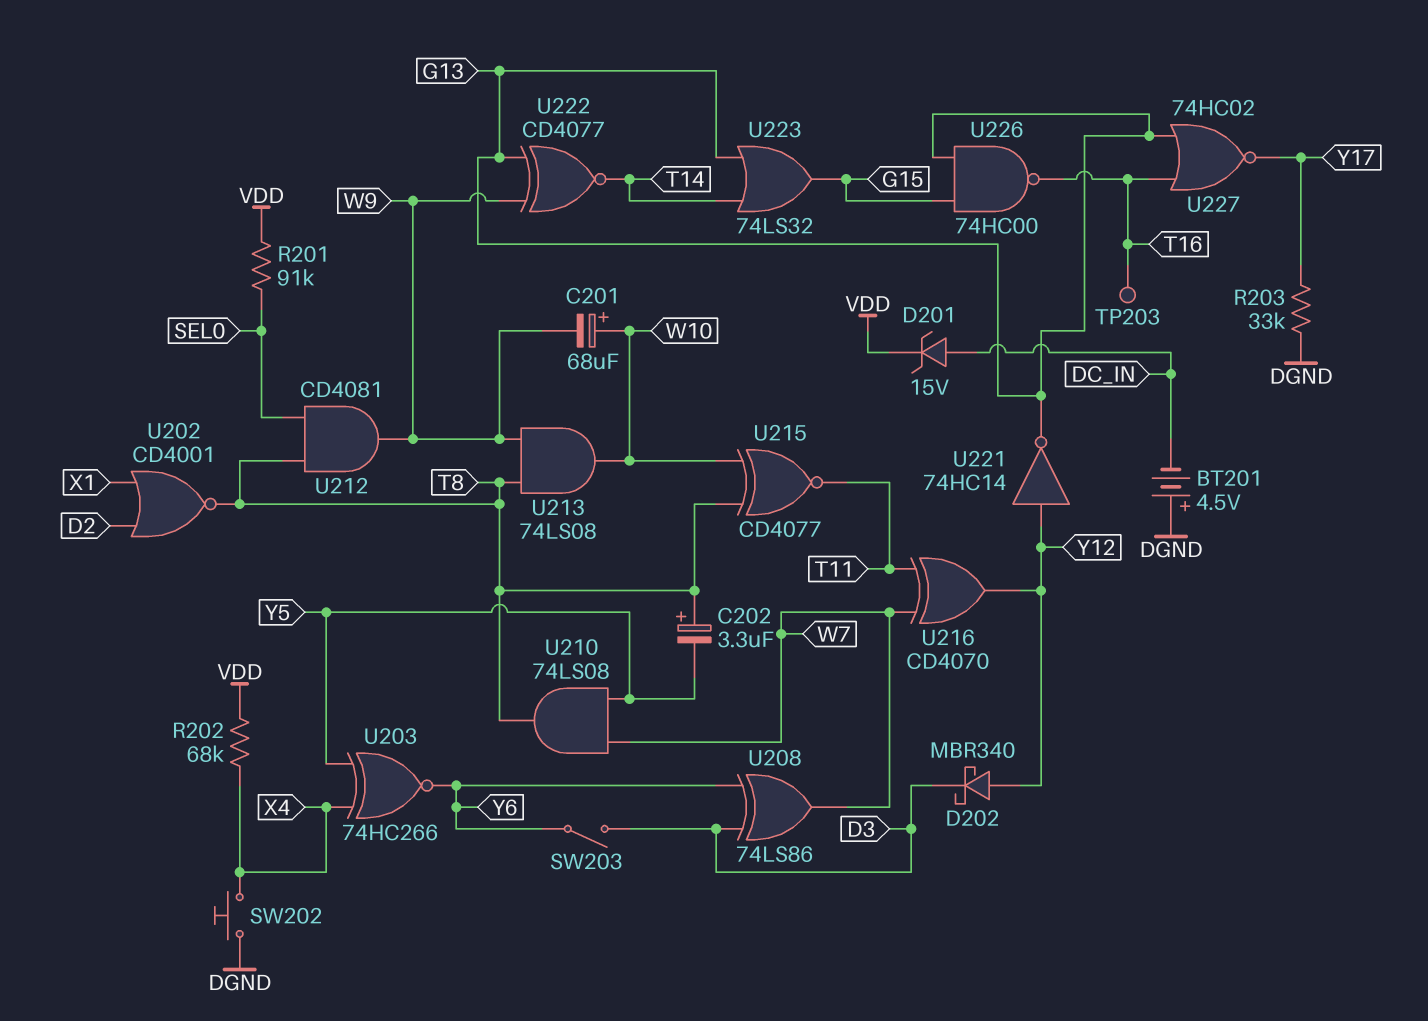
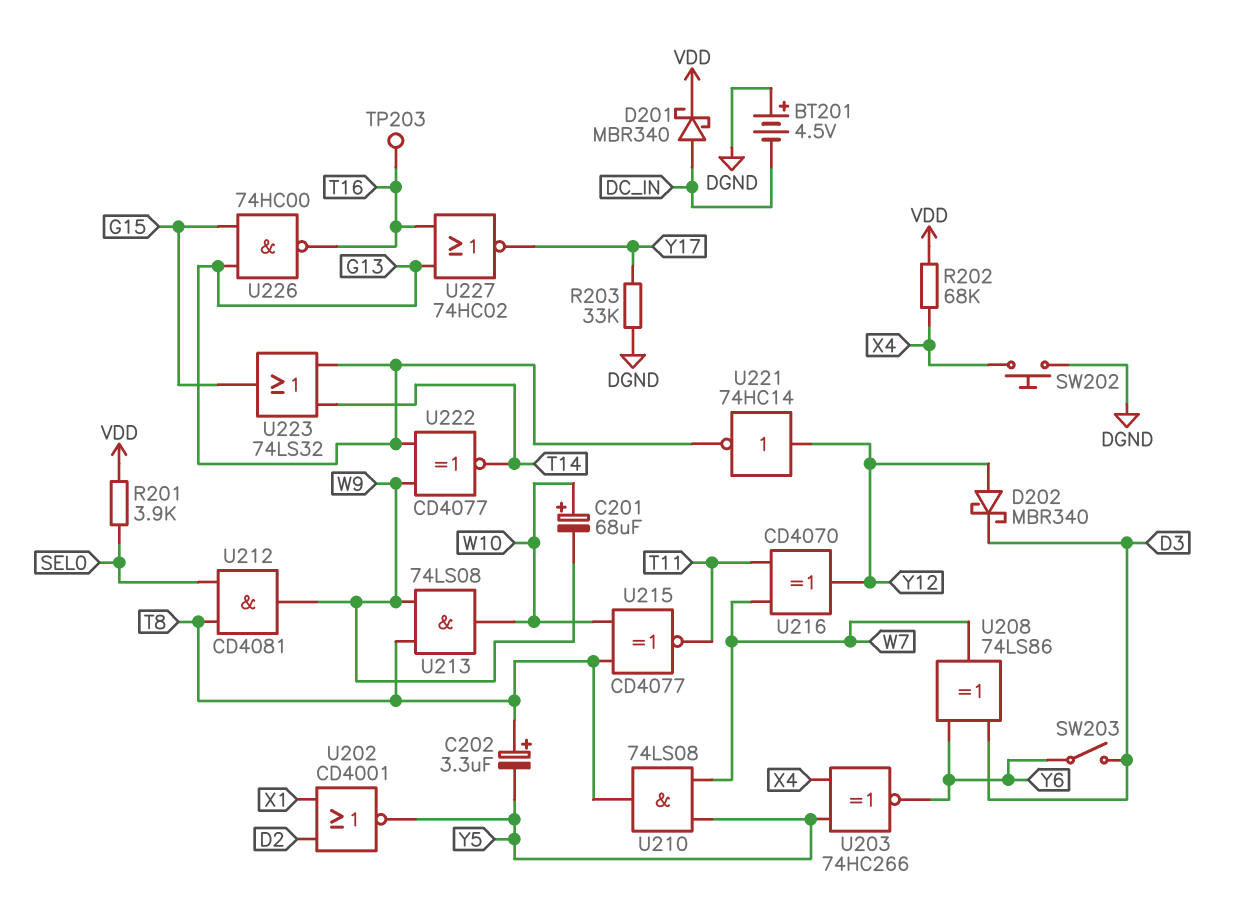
D201: zener 15V (A DC_IN, K VDD) -> schottky MBR340 (A DC_IN, K VDD)
R201: 91k (SEL0, VDD) -> 3.9k (SEL0, VDD)
U202: NOR CD4001 (in D2, in X1, out T8) -> NOR CD4001 (in D2, in X1, out Y5)

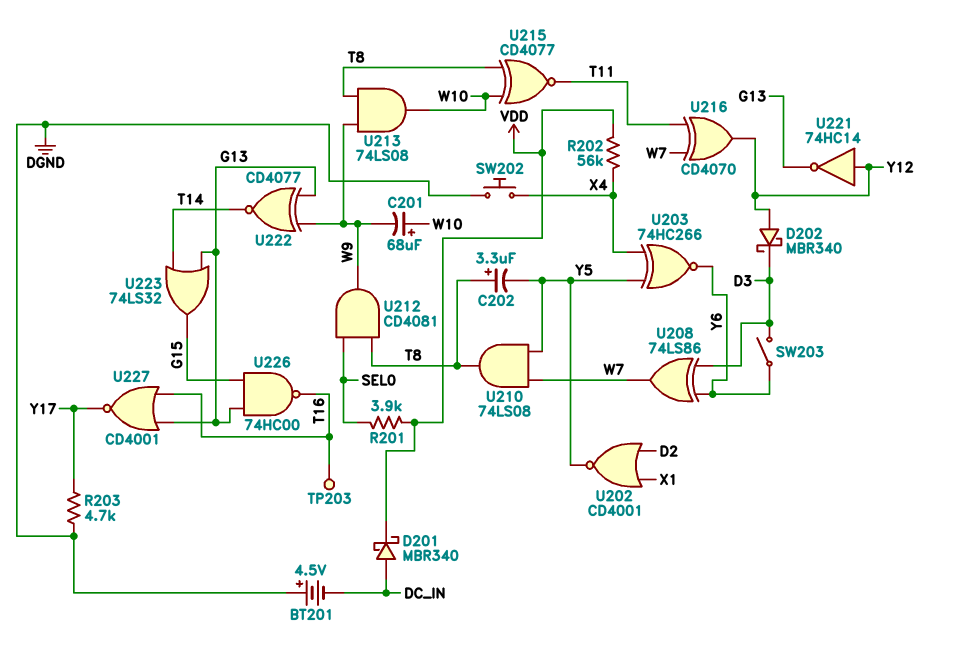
R202: 68k (VDD, X4) -> 56k (VDD, X4)
R203: 33k (DGND, Y17) -> 4.7k (DGND, Y17)
U227: NOR 74HC02 (in G13, in T16, out Y17) -> NOR CD4001 (in G13, in T16, out Y17)

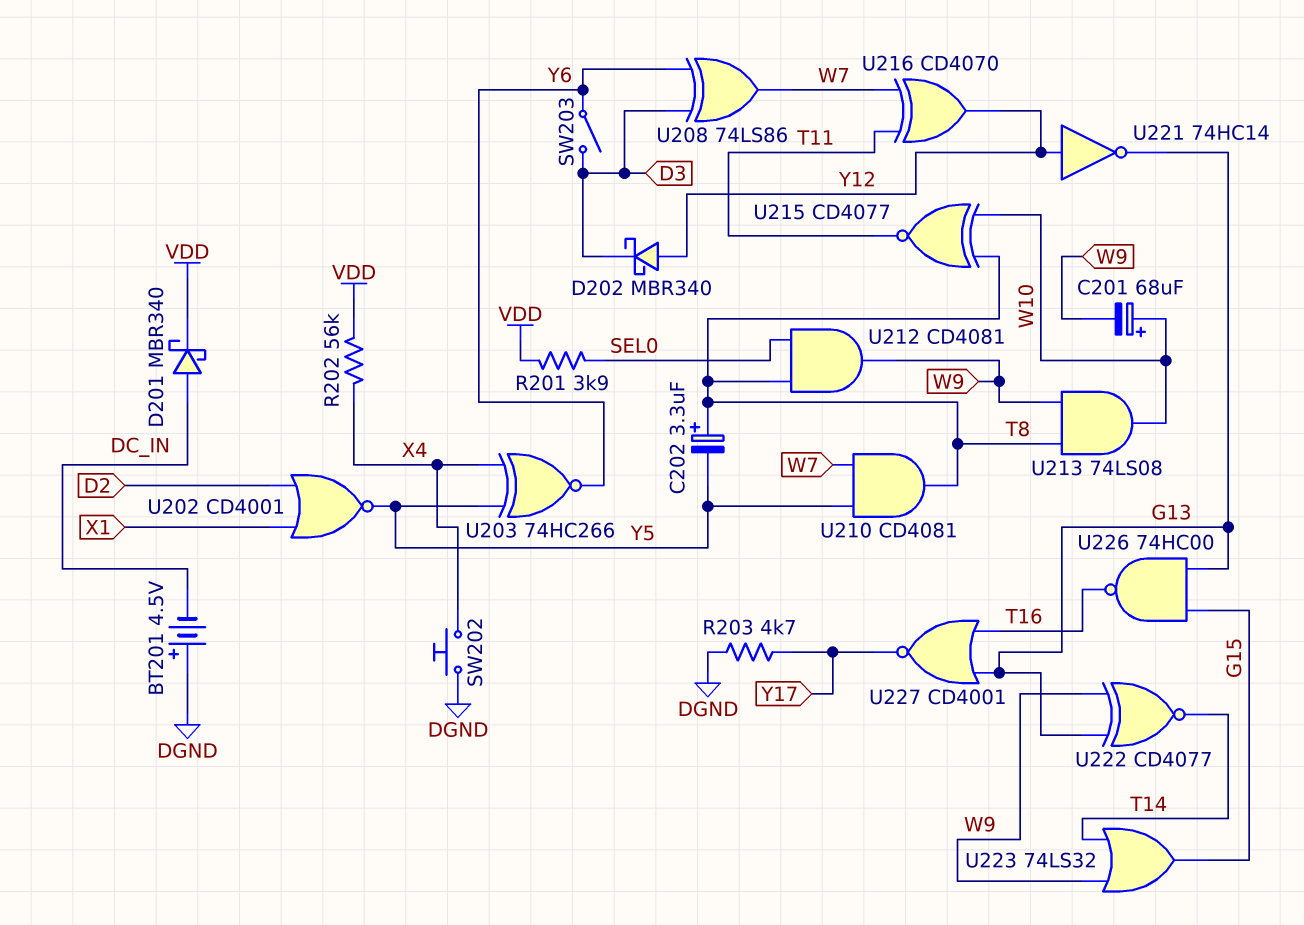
TP203: test point (T16) -> none
U210: AND 74LS08 (in W7, in Y5, out T8) -> AND CD4081 (in W7, in Y5, out T8)
U223: OR 74LS32 (in G13, in T14, out G15) -> OR 74LS32 (in T14, in W9, out G15)

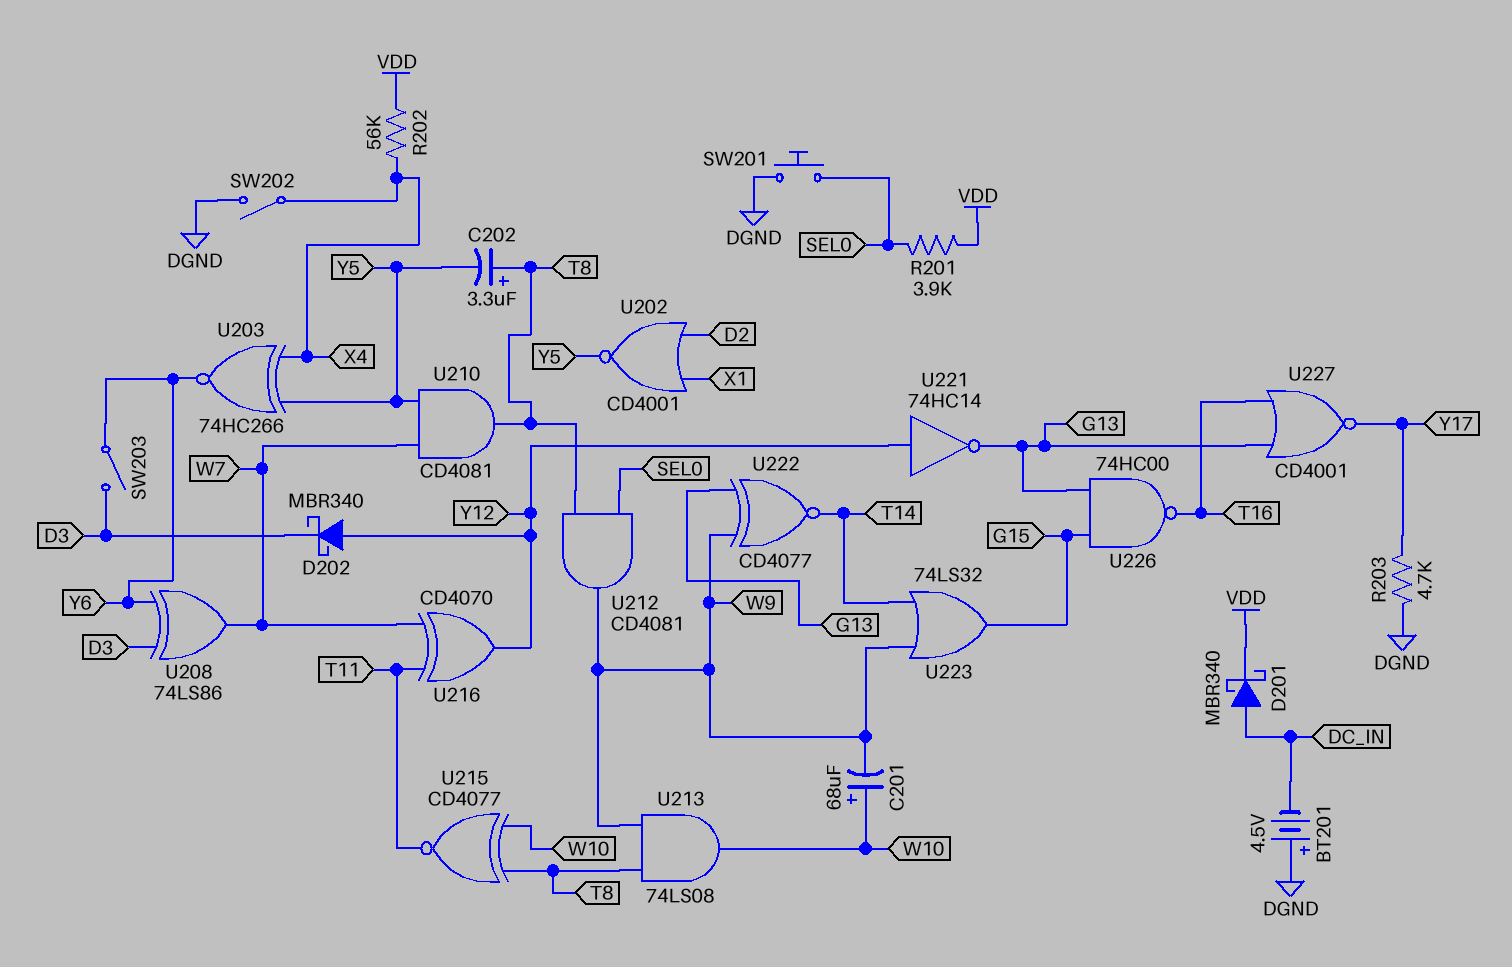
SW201: none -> button (DGND, SEL0)
SW202: button (DGND, X4) -> switch (DGND, X4)

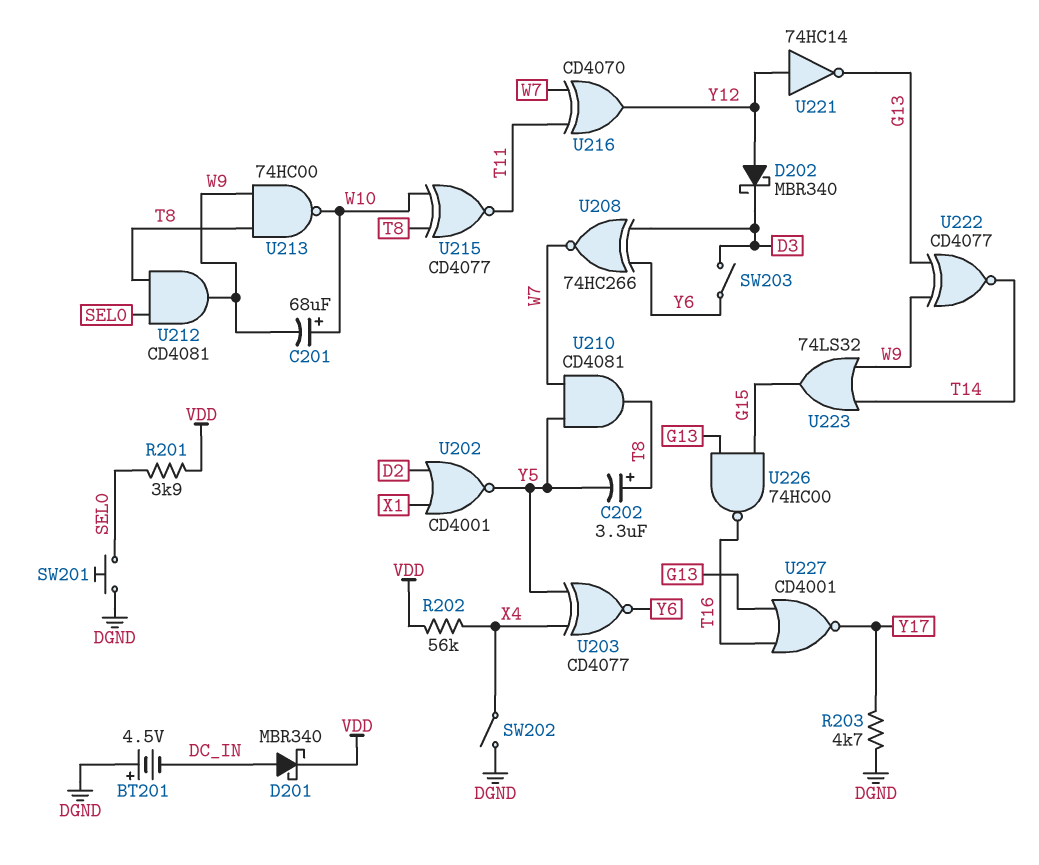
U203: XNOR 74HC266 (in X4, in Y5, out Y6) -> XNOR CD4077 (in X4, in Y5, out Y6)
U208: XOR 74LS86 (in D3, in Y6, out W7) -> XNOR 74HC266 (in D3, in Y6, out W7)
U213: AND 74LS08 (in T8, in W9, out W10) -> NAND 74HC00 (in T8, in W9, out W10)

